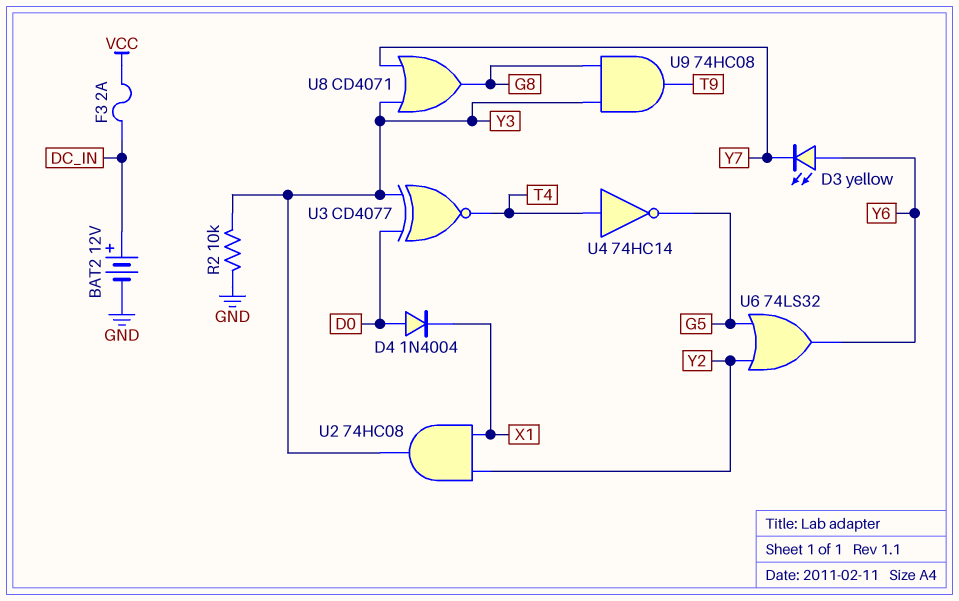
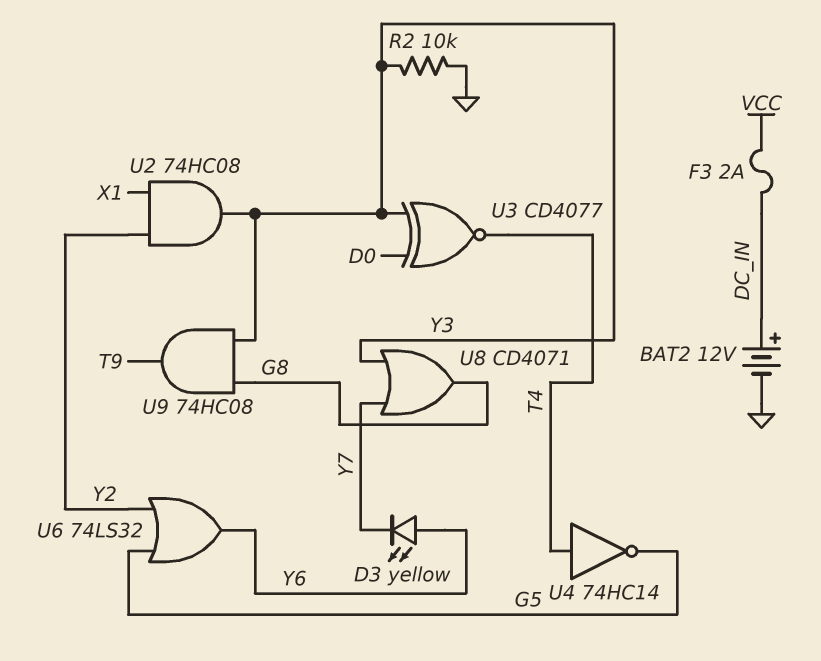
D4: diode 1N4004 (A D0, K X1) -> none

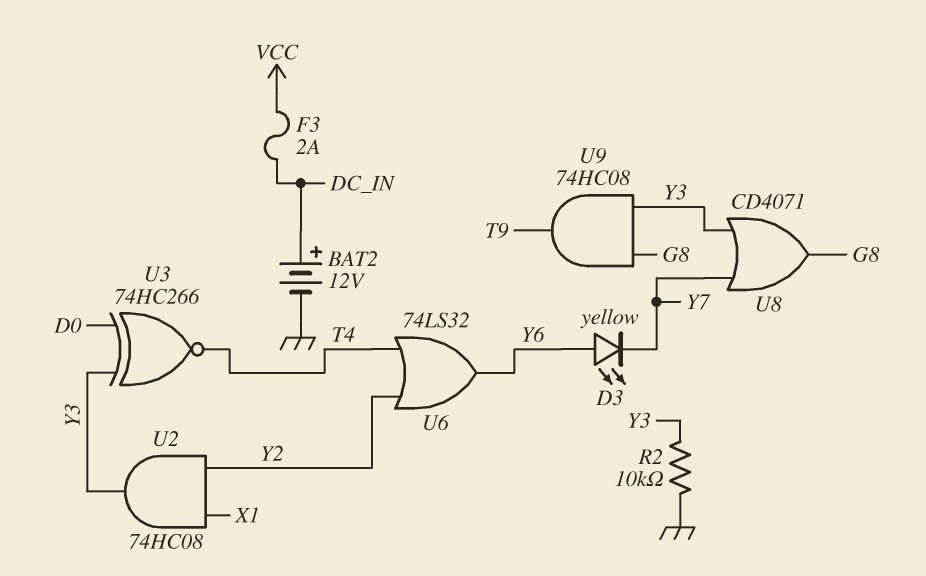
U3: XNOR CD4077 (in D0, in Y3, out T4) -> XNOR 74HC266 (in D0, in Y3, out T4)
U4: NOT 74HC14 (in T4, out G5) -> none
U6: OR 74LS32 (in G5, in Y2, out Y6) -> OR 74LS32 (in T4, in Y2, out Y6)

